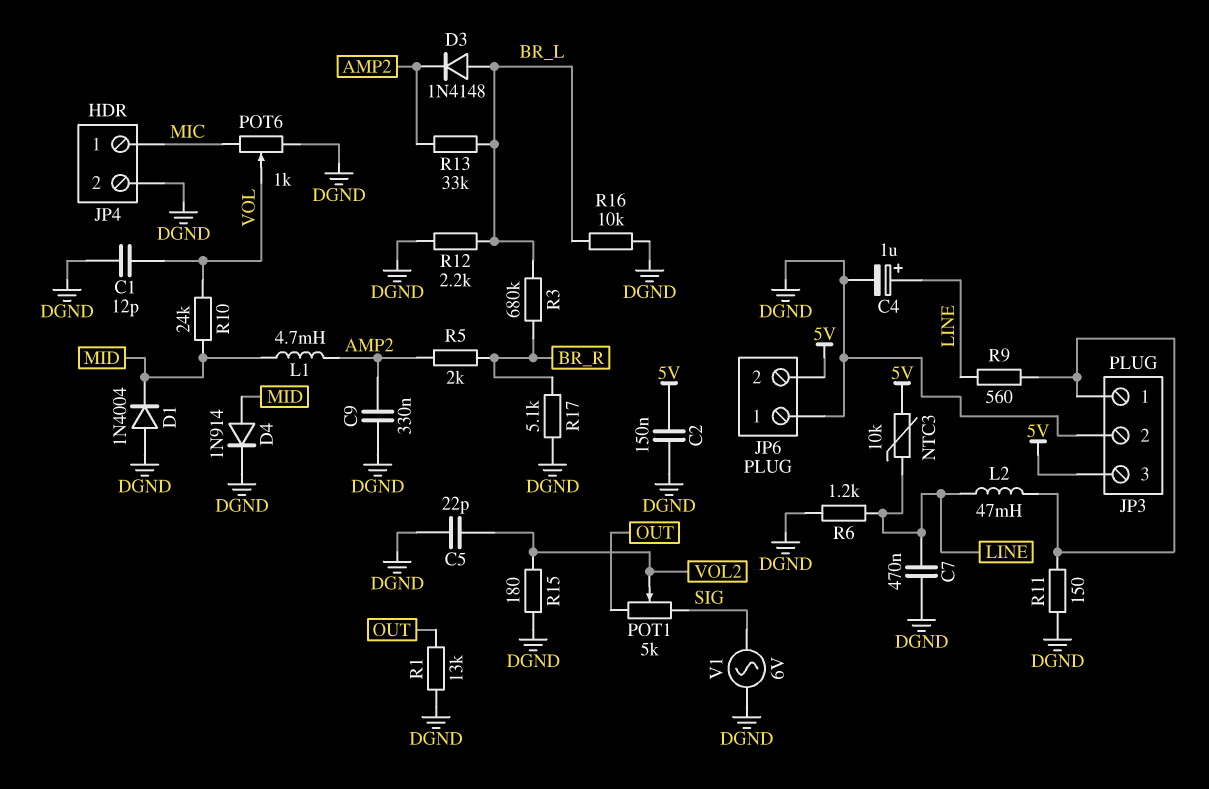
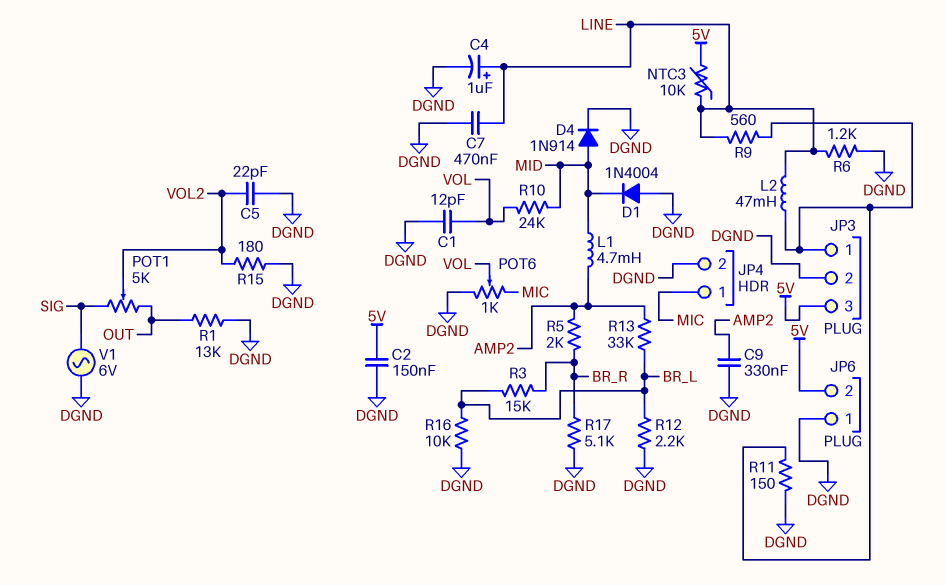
D3: diode 1N4148 (A BR_L, K AMP2) -> none
R3: 680k (BR_L, BR_R) -> 15k (BR_L, BR_R)

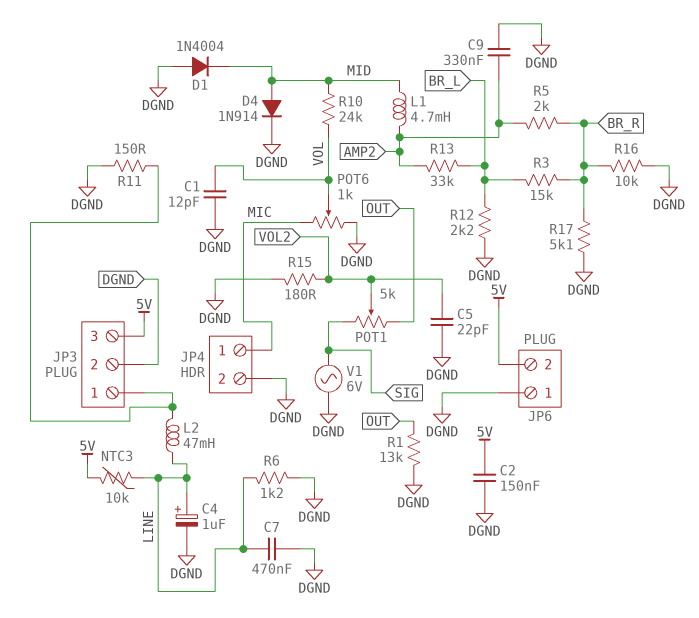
R9: 560 (JP3/1, LINE) -> none
R16: 10k (BR_L, DGND) -> 10k (BR_R, DGND)

